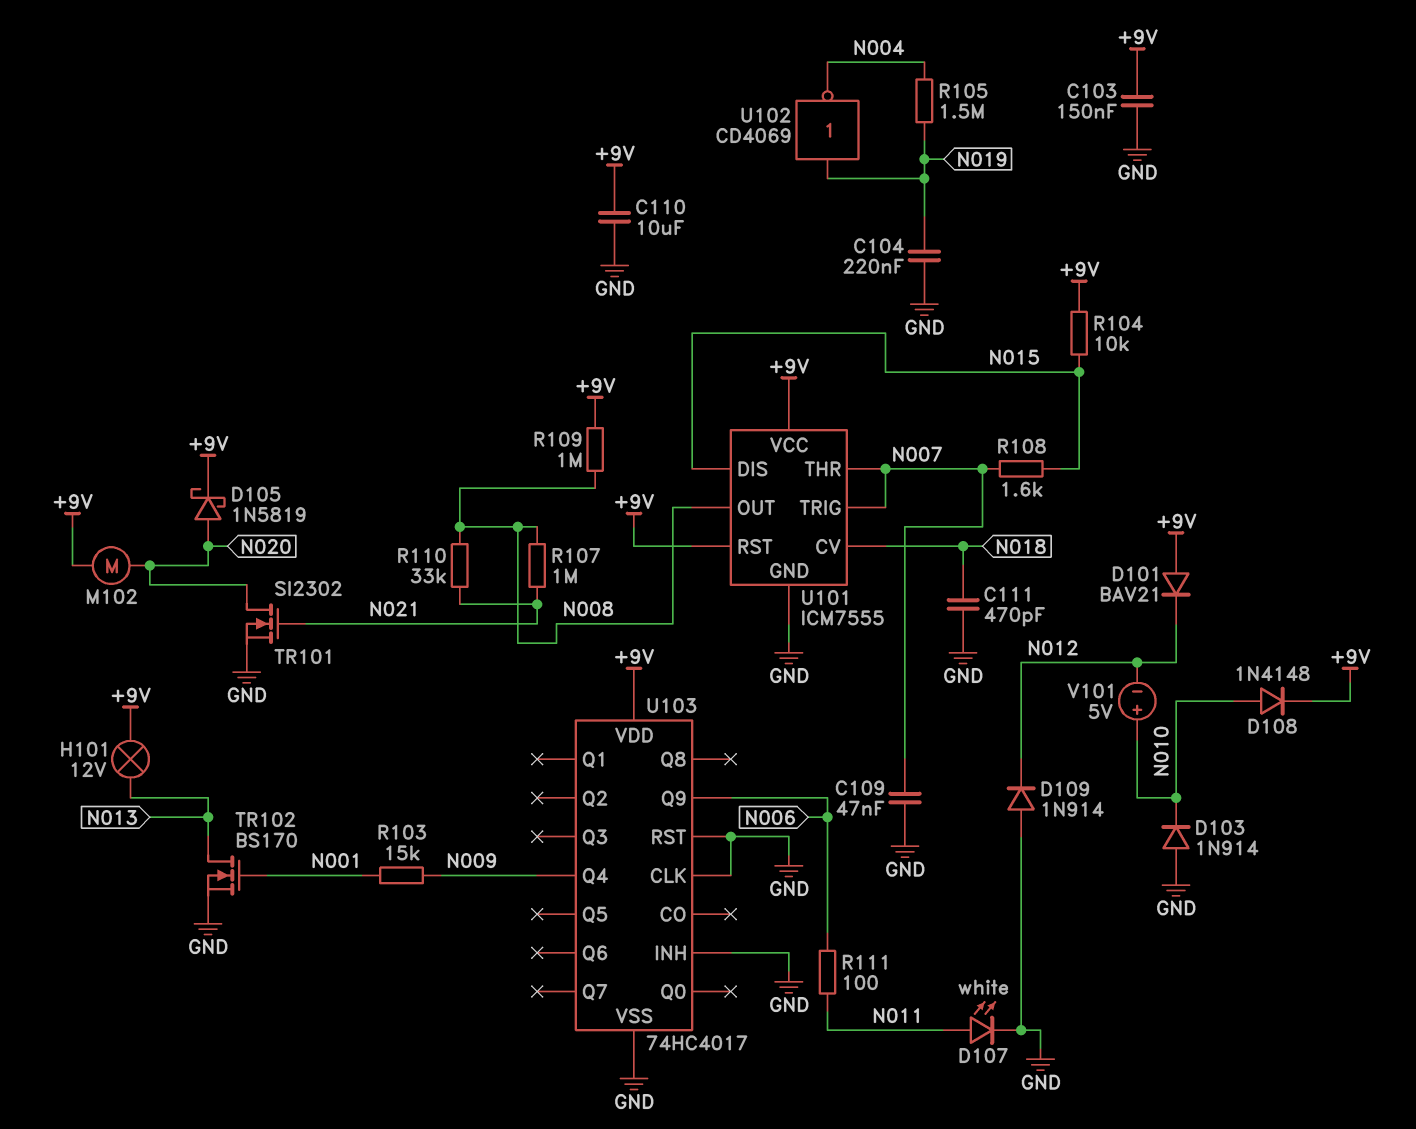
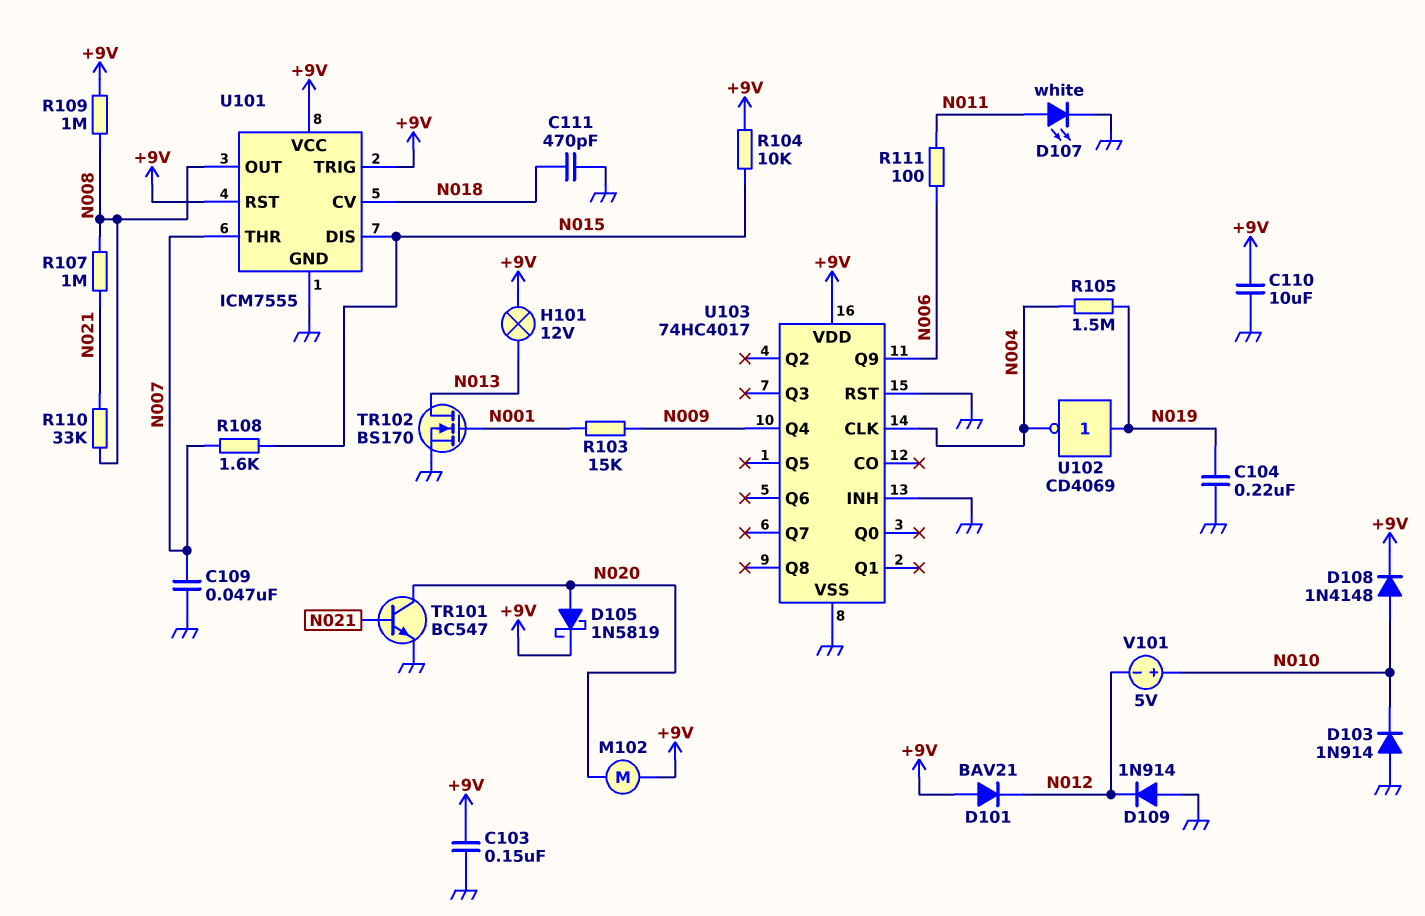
TR101: NMOS SI2302 (G N021, D N020, S GND) -> NPN BC547 (B N021, C N020, E GND)
U101 pin TRIG: N007 -> +9V
U103 pin CLK: GND -> N004

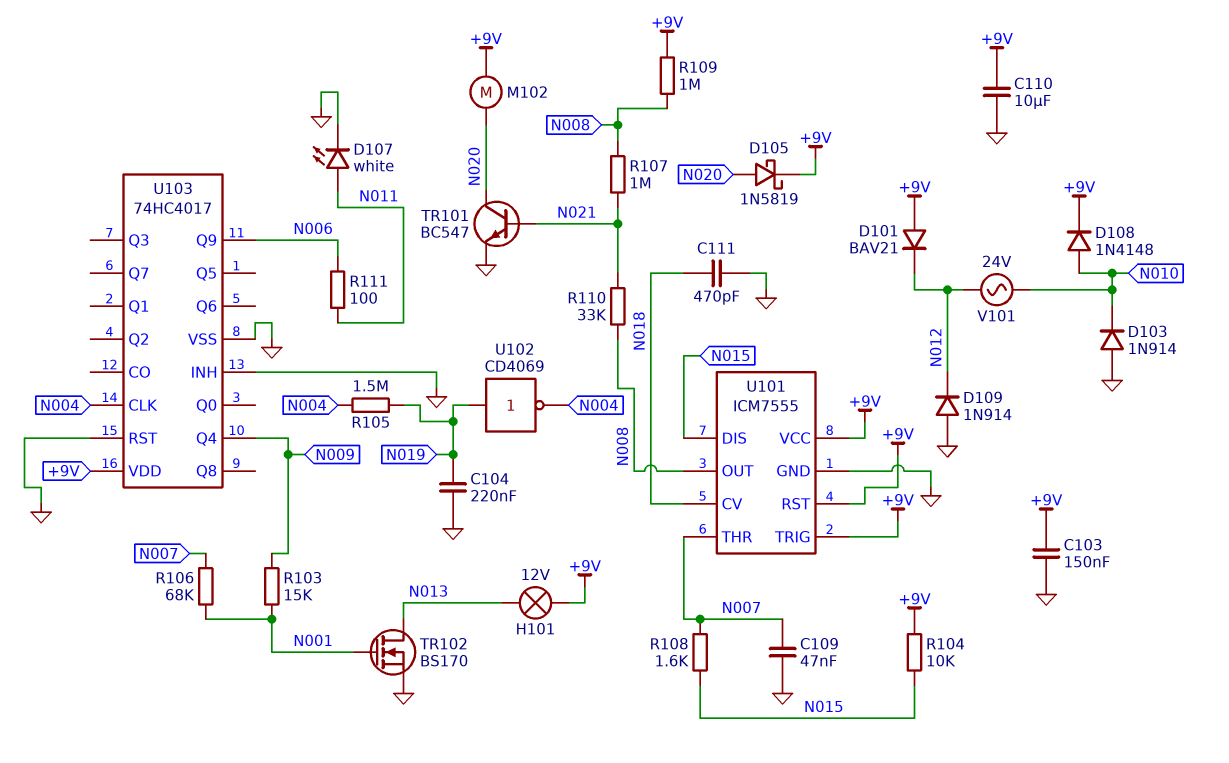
R106: none -> 68k (N001, N007)
V101: 5V (plus N010, minus N012) -> AC 24V (N010, N012)

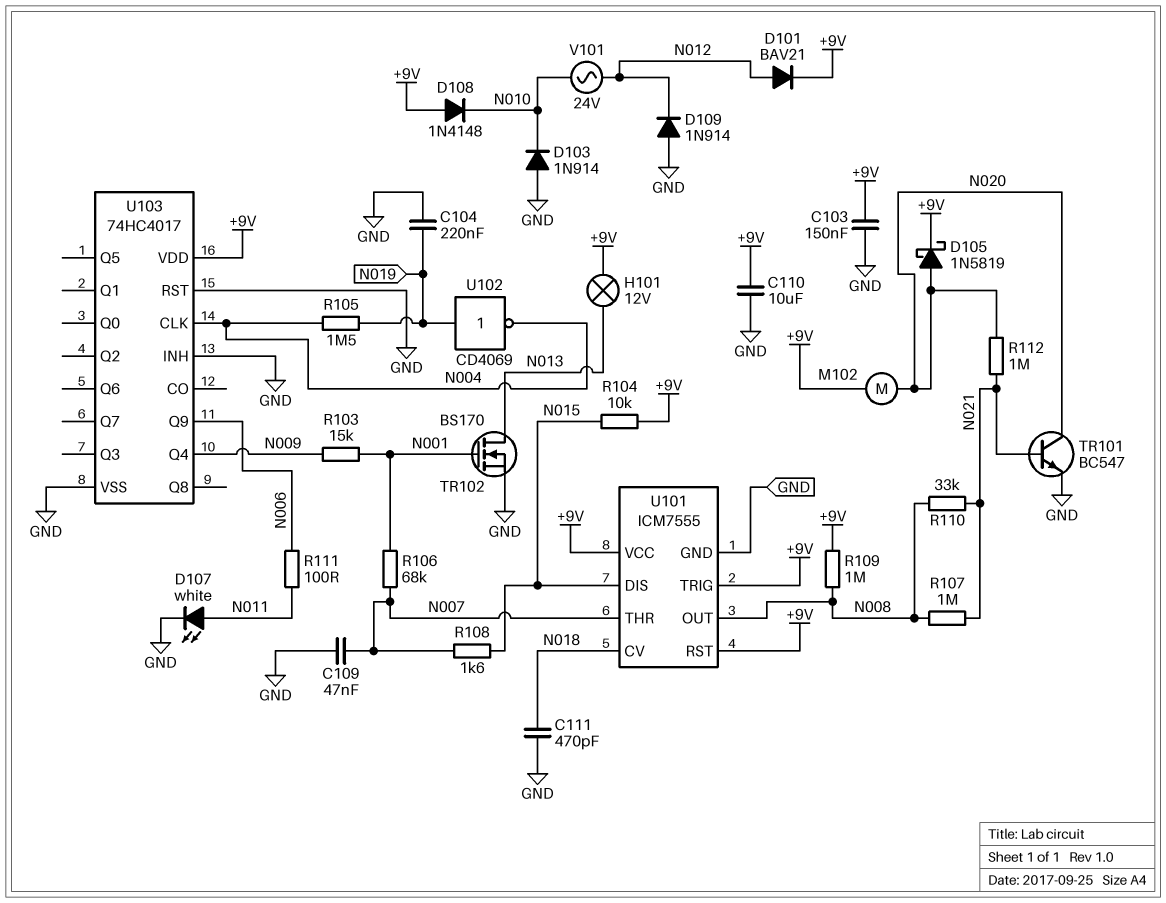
D101: diode BAV21 (A +9V, K N012) -> diode BAV21 (A N012, K +9V)
D108: diode 1N4148 (A N010, K +9V) -> diode 1N4148 (A +9V, K N010)
R112: none -> 1M (N020, N021)

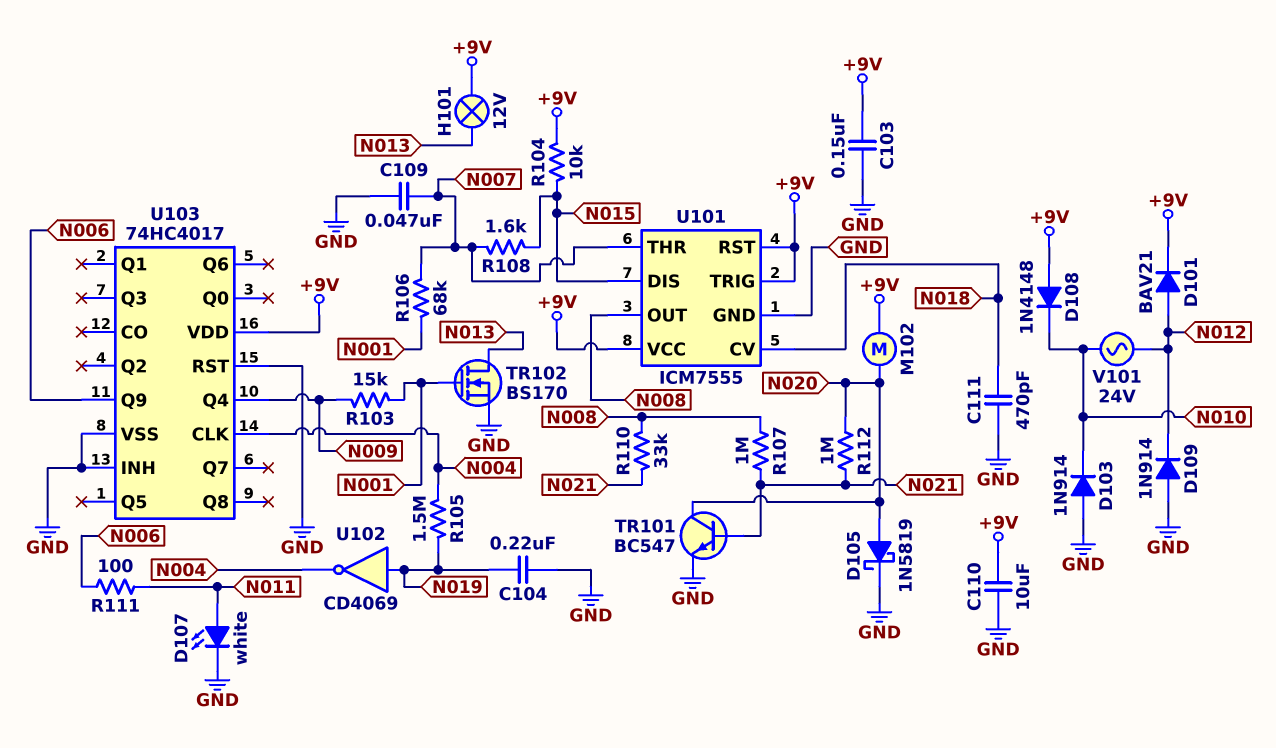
D105: schottky 1N5819 (A N020, K +9V) -> schottky 1N5819 (A N020, K GND)
R109: 1M (+9V, N008) -> none

